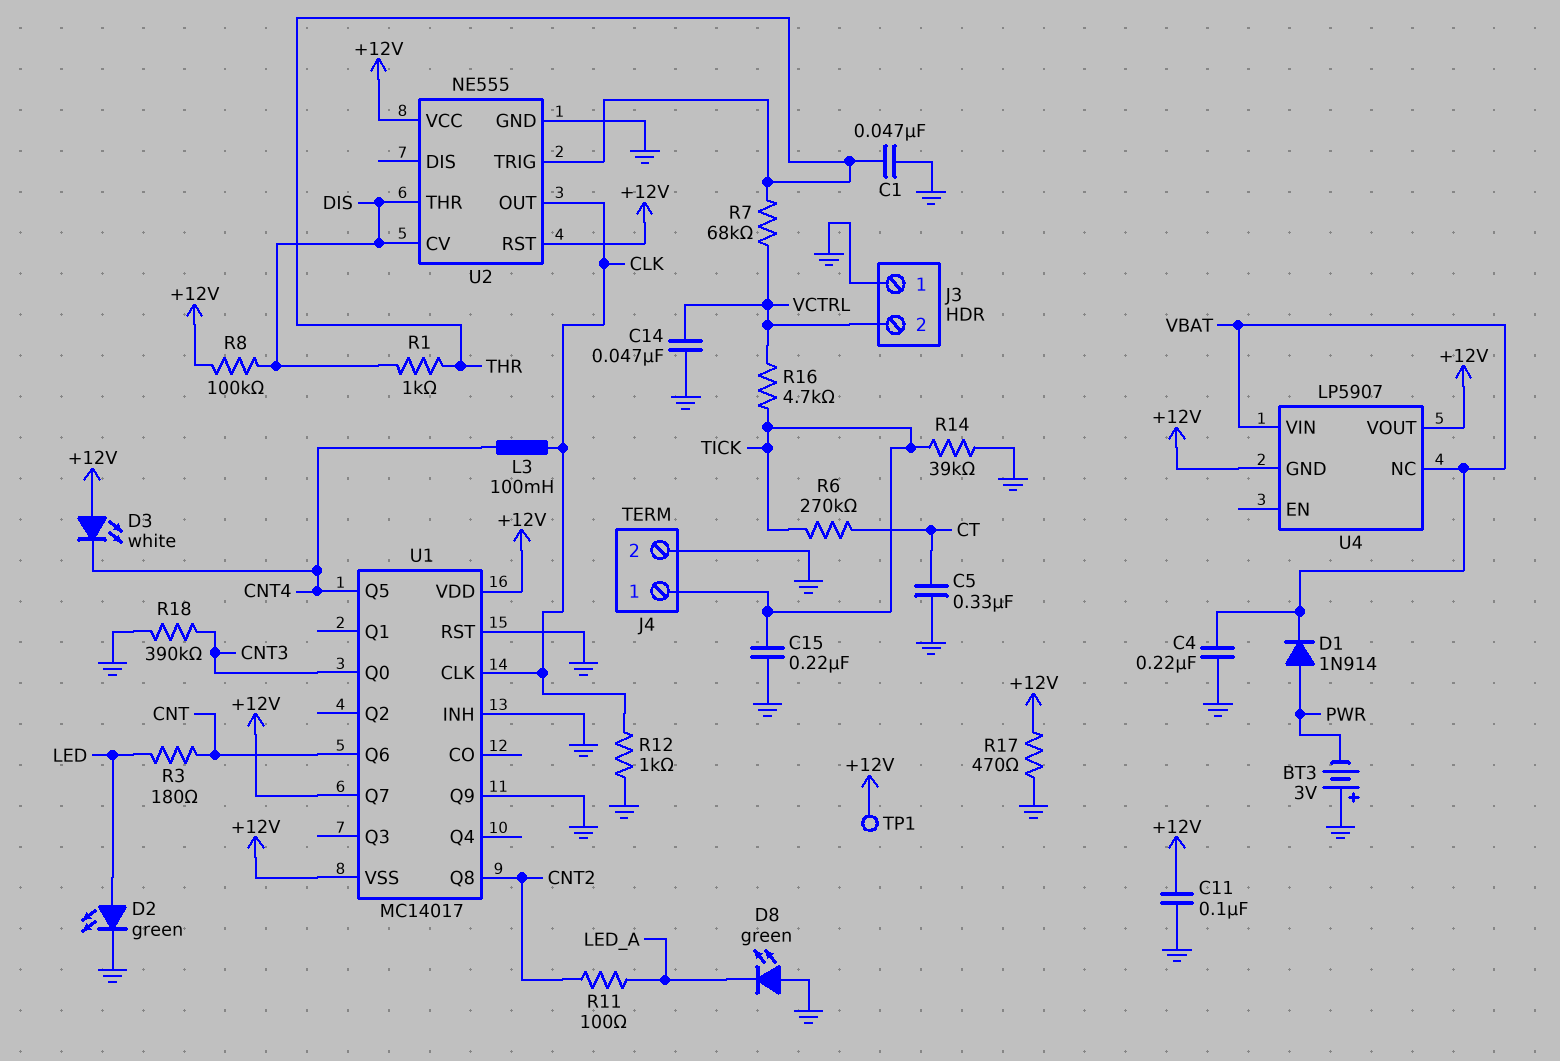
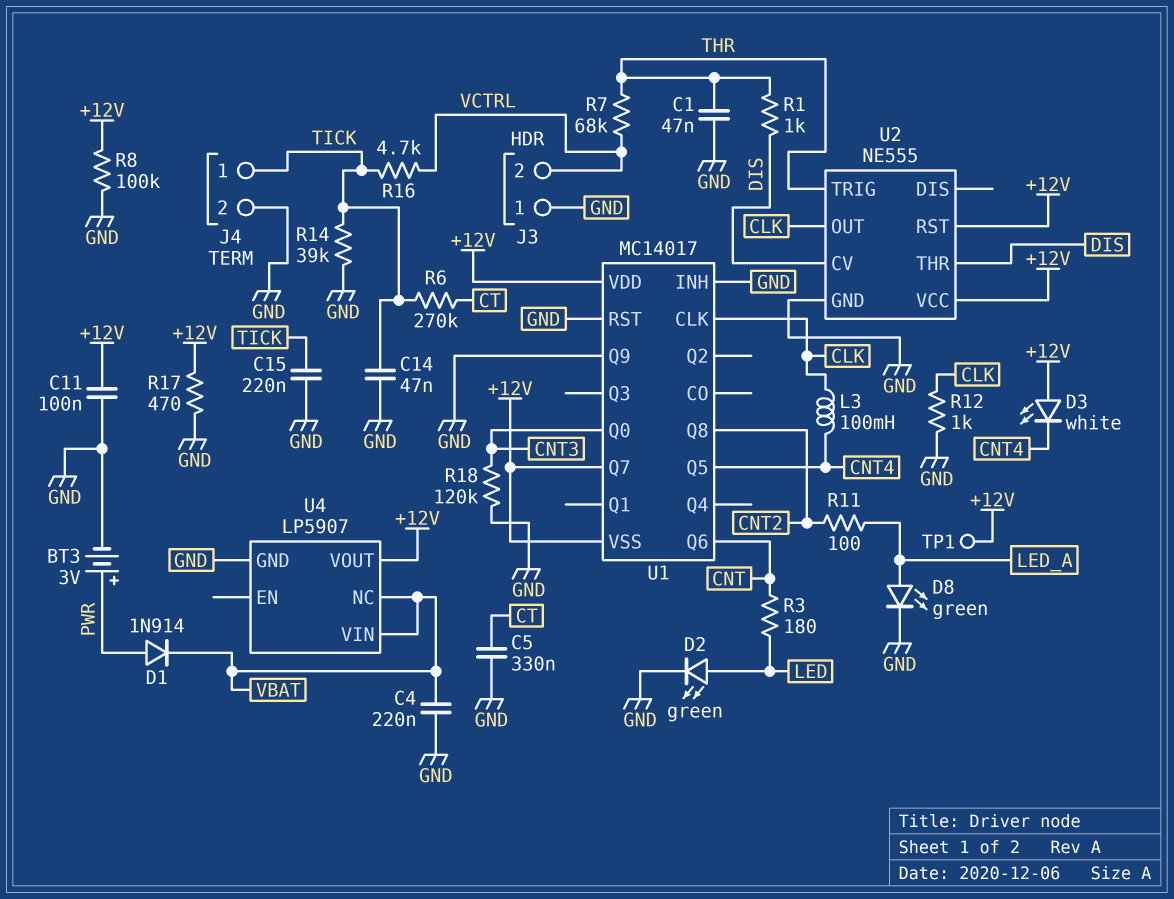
BT3: 3V (plus GND, minus PWR) -> 3V (plus PWR, minus GND)
C14: 47nF (GND, VCTRL) -> 47nF (GND, TICK)
D8: LED green (A GND, K LED_A) -> LED green (A LED_A, K GND)
R8: 100k (+12V, DIS) -> 100k (+12V, GND)
R18: 390k (CNT3, GND) -> 120k (CNT3, GND)
U4 pin GND: +12V -> GND

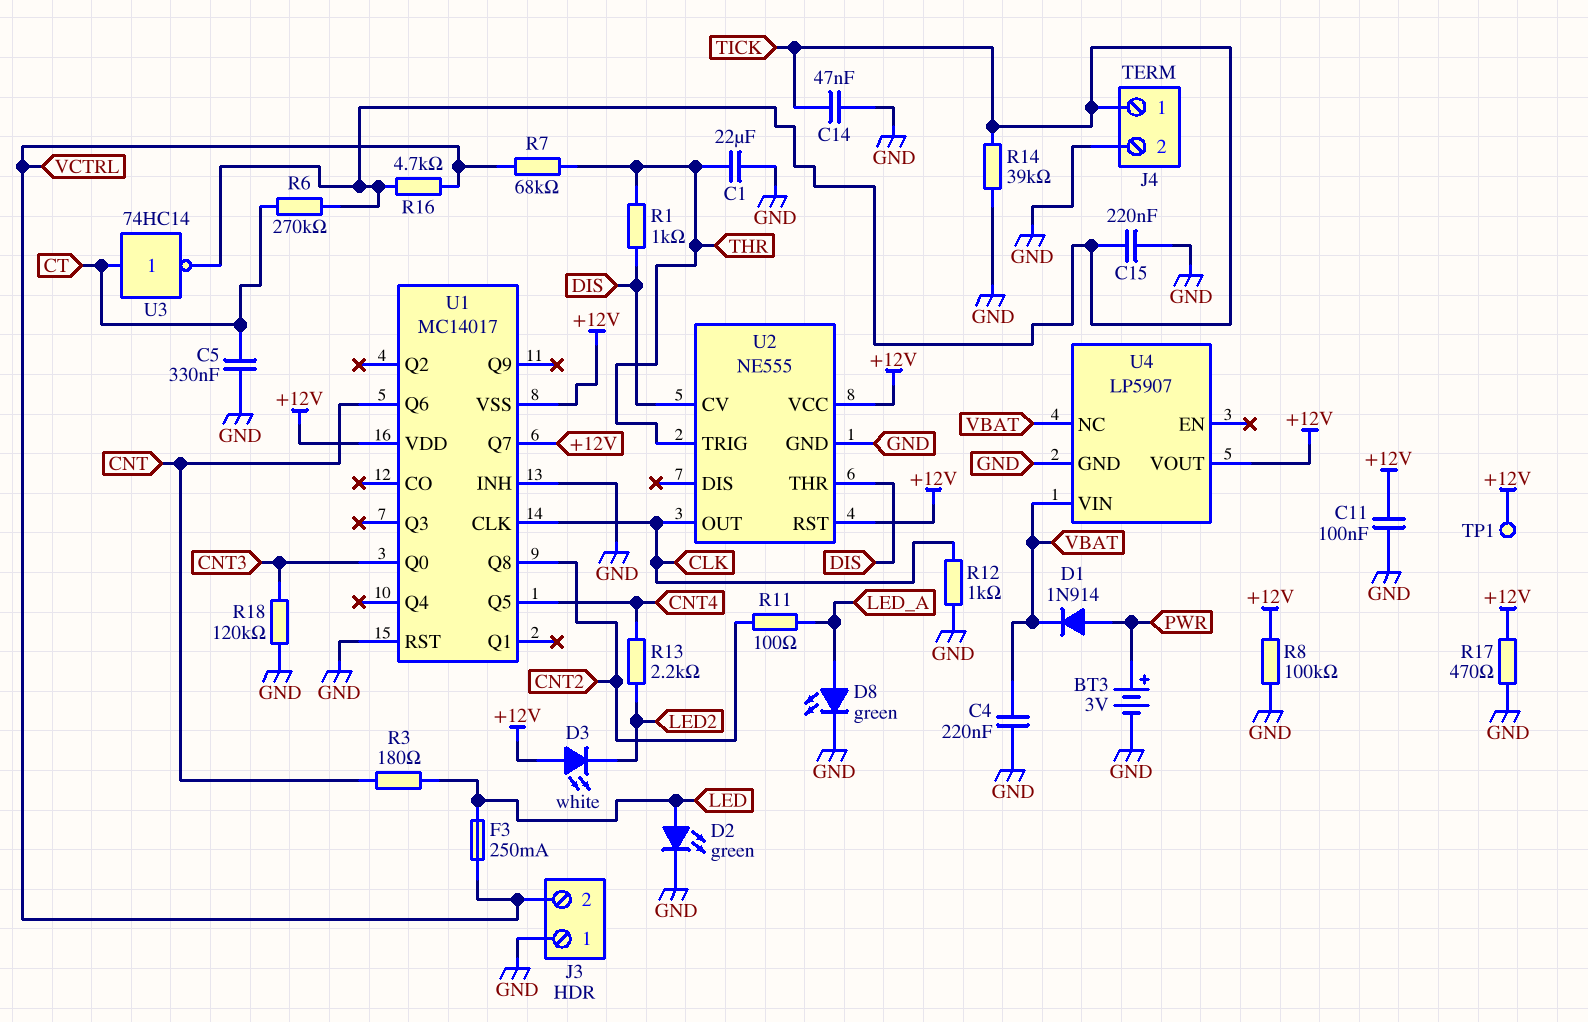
C1: 47nF (GND, THR) -> 22uF (GND, THR)
D3: LED white (A +12V, K CNT4) -> LED white (A +12V, K LED2)
F3: none -> 250mA (LED, VCTRL)
L3: 100mH (CLK, CNT4) -> none
R13: none -> 2.2k (CNT4, LED2)
U1 pin Q9: GND -> none
U3: none -> NOT 74HC14 (in CT, out TICK)

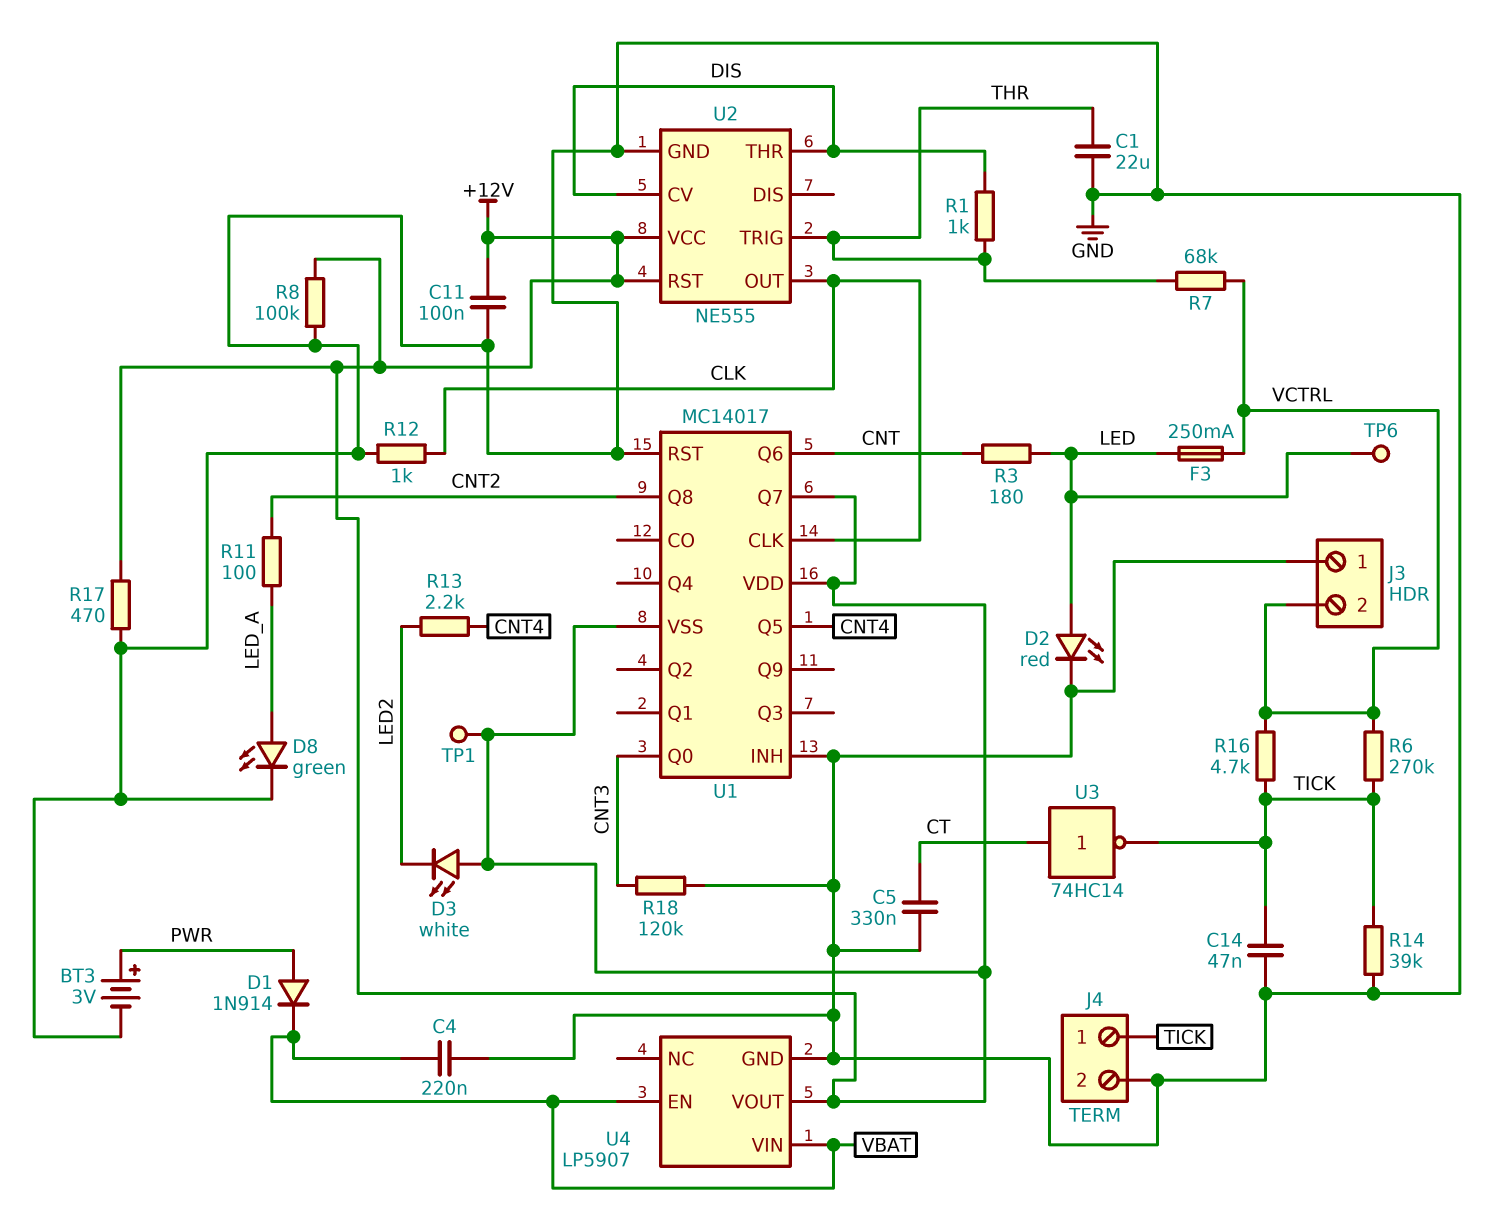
C15: 220nF (GND, TICK) -> none
D2: LED green (A LED, K GND) -> LED red (A LED, K GND)
R6: 270k (CT, TICK) -> 270k (TICK, VCTRL)
TP6: none -> test point (LED)
U4 pin EN: none -> VBAT
U4 pin NC: VBAT -> none

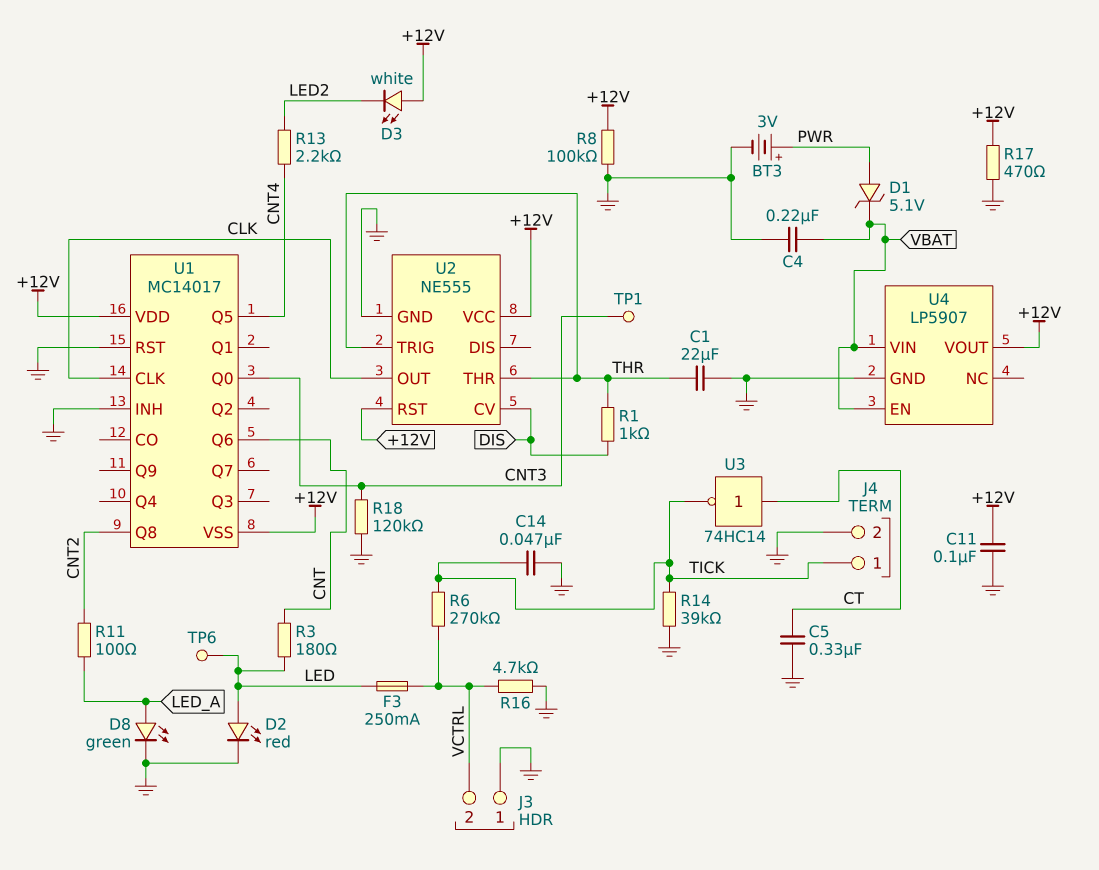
D1: diode 1N914 (A PWR, K VBAT) -> zener 5.1V (A PWR, K VBAT)
R7: 68k (THR, VCTRL) -> none
R12: 1k (CLK, GND) -> none
R16: 4.7k (TICK, VCTRL) -> 4.7k (GND, VCTRL)
TP1: test point (+12V) -> test point (CNT3)
U1 pin Q7: +12V -> none
U2 pin THR: DIS -> THR

